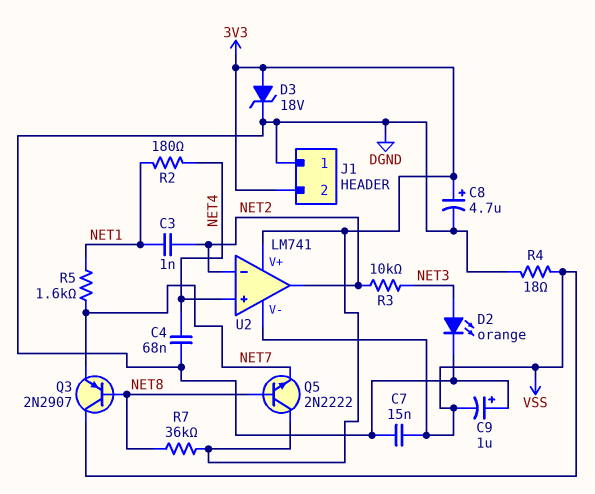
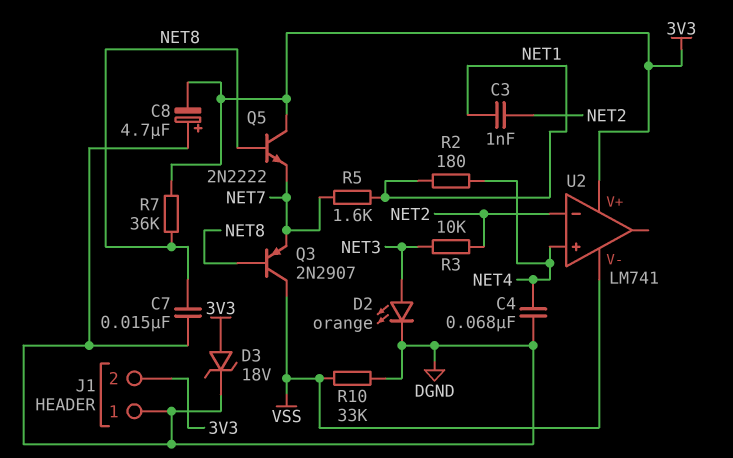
C7: 15nF (DGND, VSS) -> 15nF (DGND, NET8)
C8: 4.7uF (plus 3V3, minus DGND) -> 4.7uF (plus DGND, minus 3V3)
C9: 1uF (plus DGND, minus VSS) -> none
R4: 18 (DGND, VSS) -> none
R10: none -> 33k (DGND, VSS)
U2 pin out: NET2 -> none

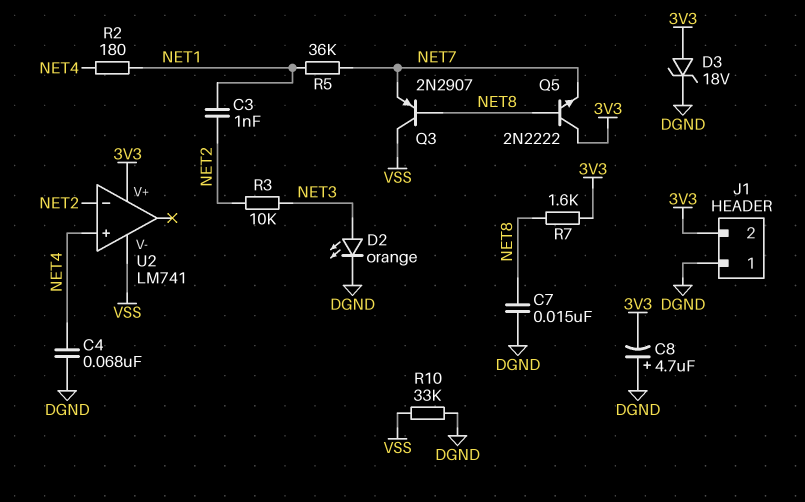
R5: 1.6k (NET1, NET7) -> 36k (NET1, NET7)
R7: 36k (3V3, NET8) -> 1.6k (3V3, NET8)

